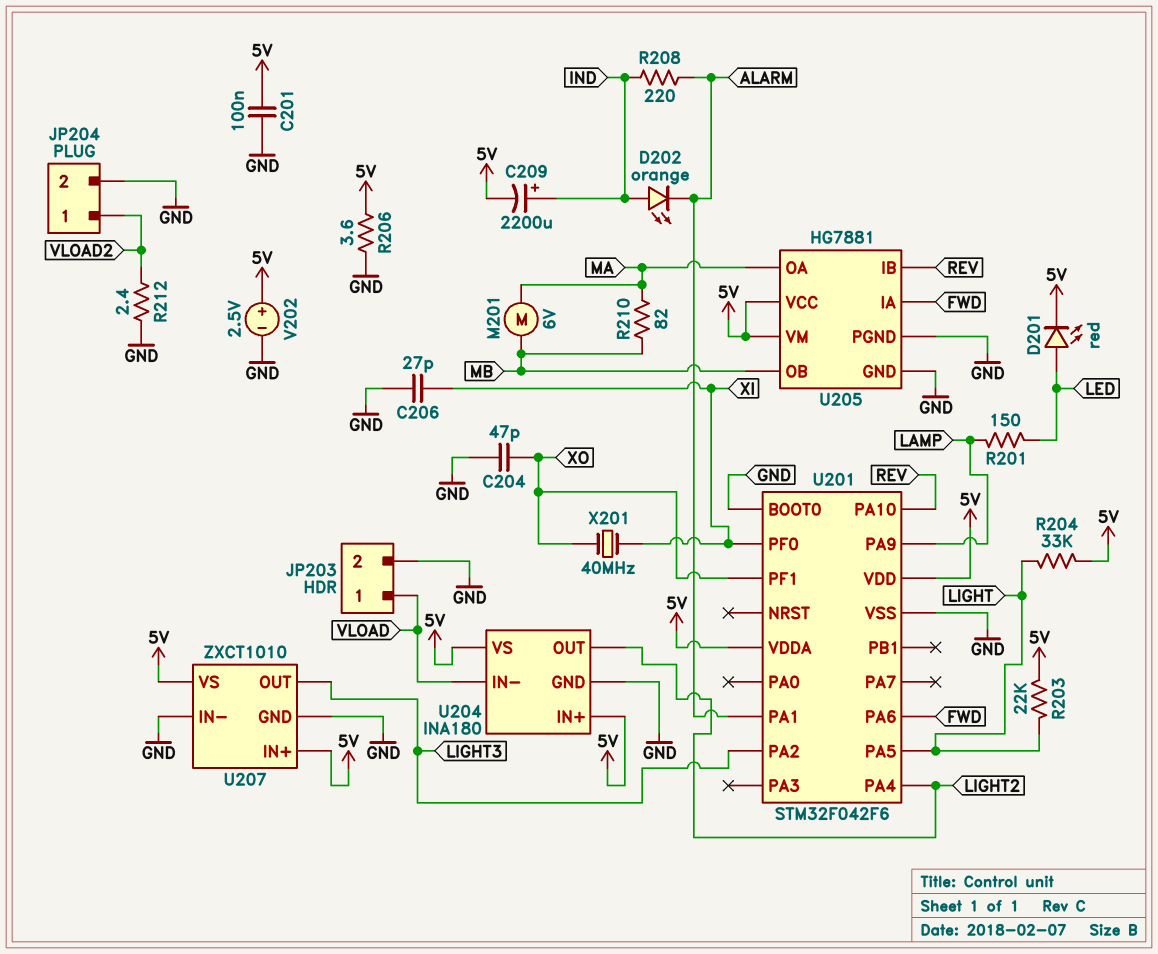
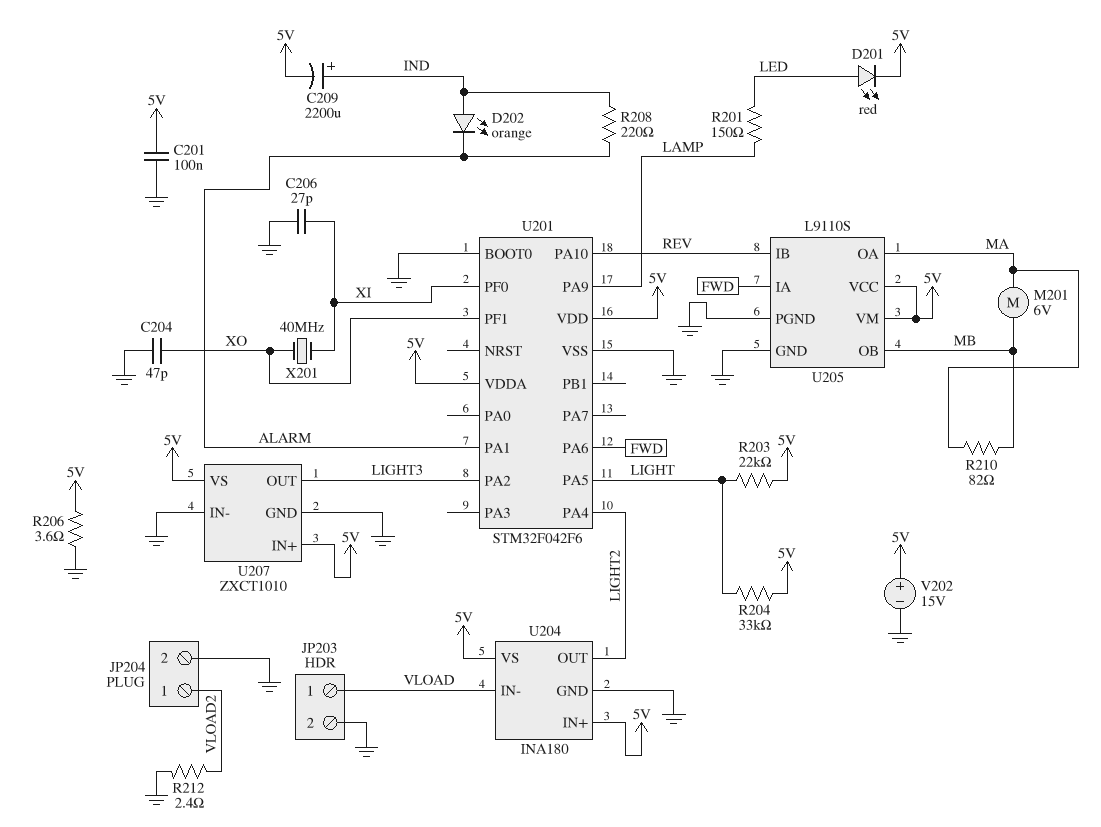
U205: HG7881 -> L9110S
V202: 2.5V (plus 5V, minus GND) -> 15V (plus 5V, minus GND)

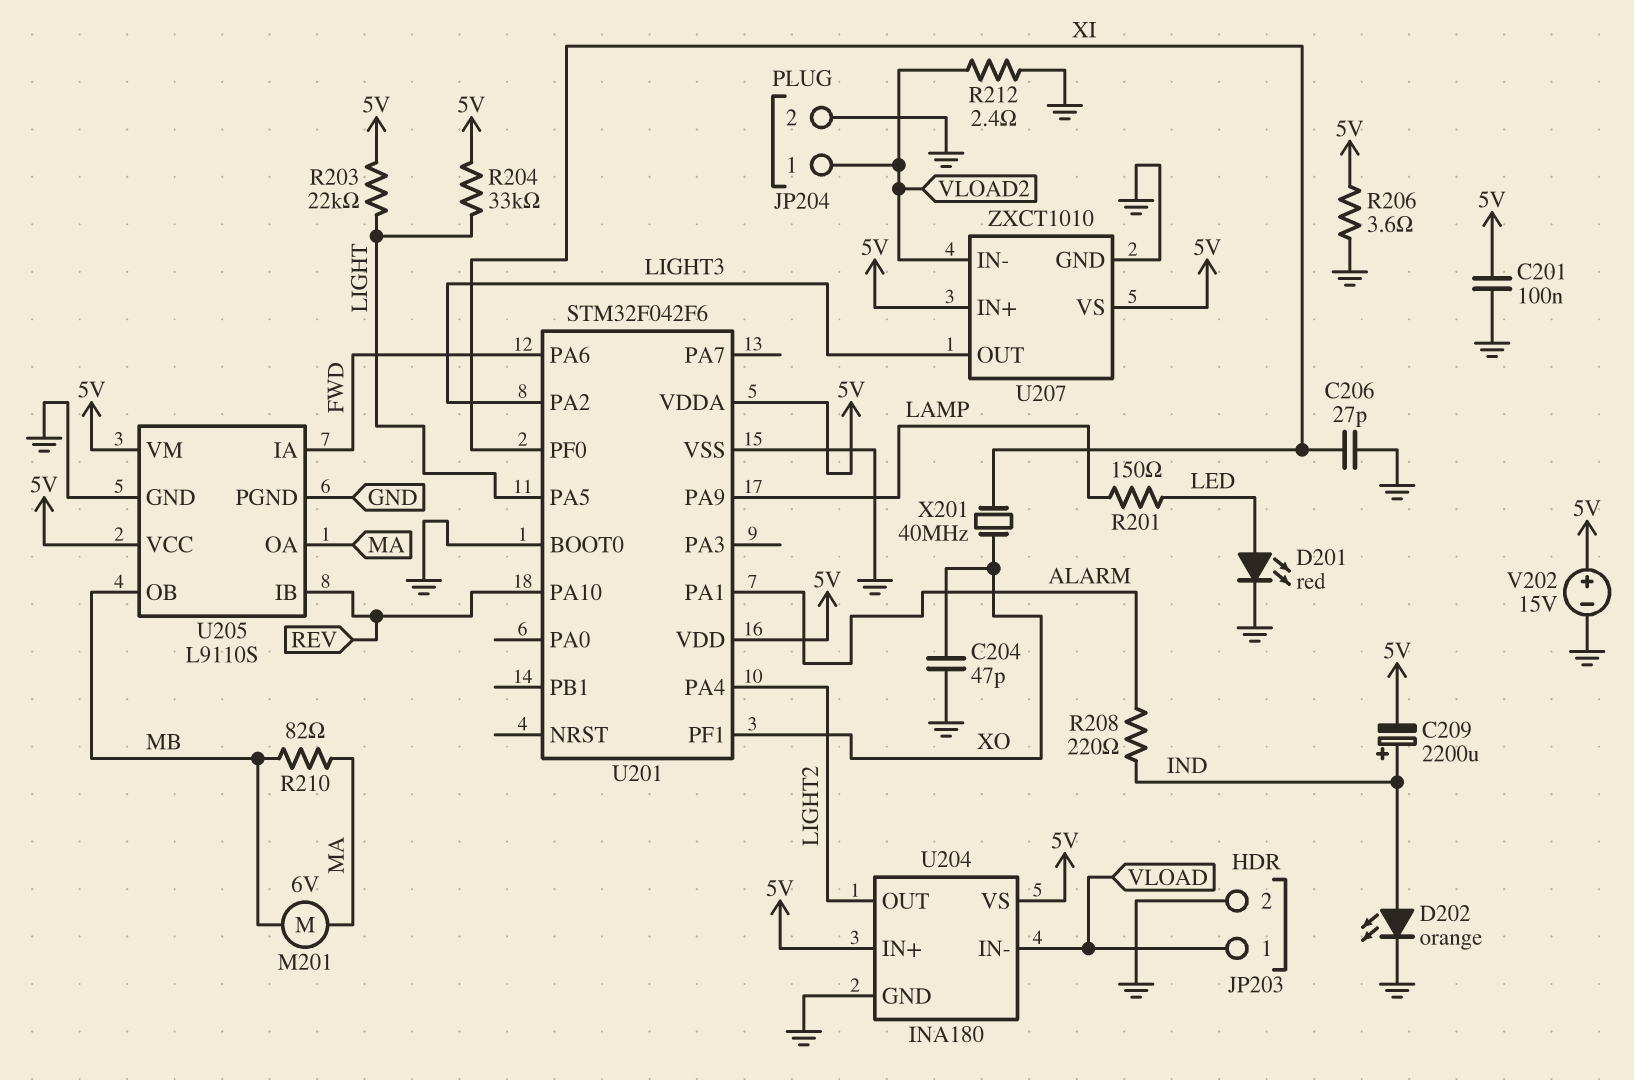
D201: LED red (A LED, K 5V) -> LED red (A LED, K GND)
D202: LED orange (A IND, K ALARM) -> LED orange (A IND, K GND)
U207 pin IN-: GND -> VLOAD2

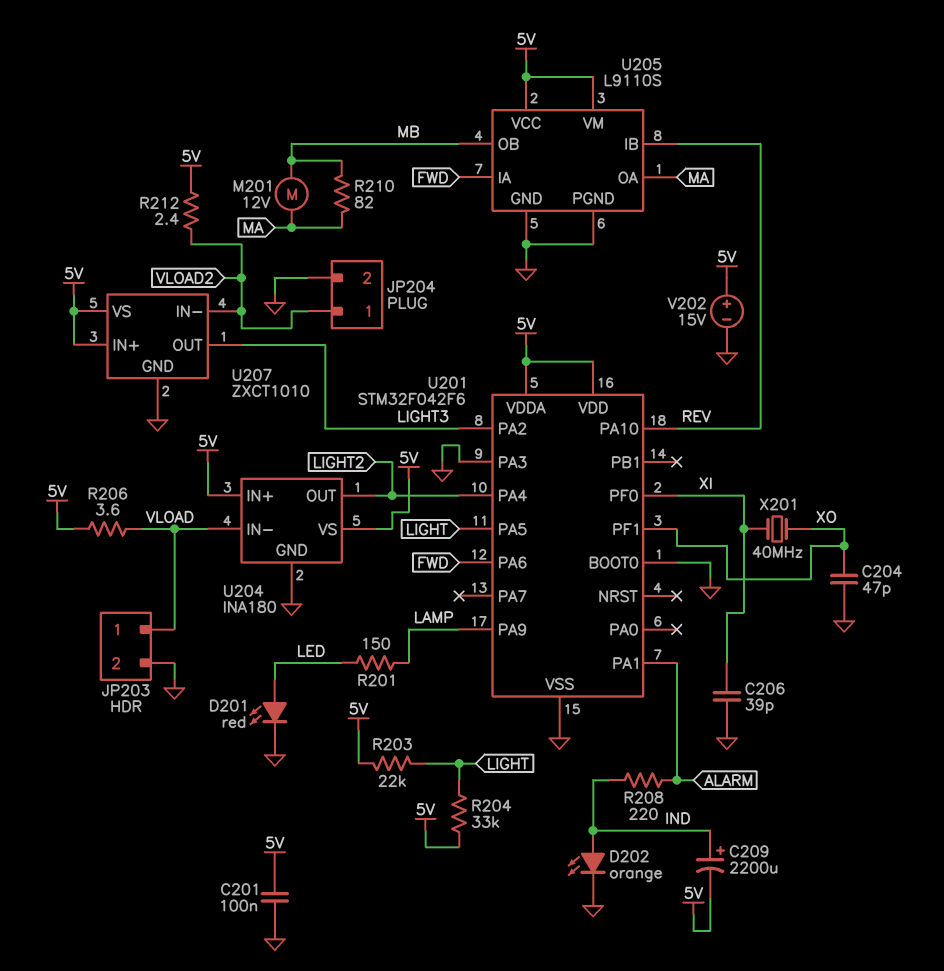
C206: 27pF (GND, XI) -> 39pF (GND, XI)
M201: motor 6V (MA, MB) -> motor 12V (MA, MB)
R206: 3.6 (5V, GND) -> 3.6 (5V, VLOAD)
R212: 2.4 (GND, VLOAD2) -> 2.4 (5V, VLOAD2)
U201 pin PA3: none -> GND

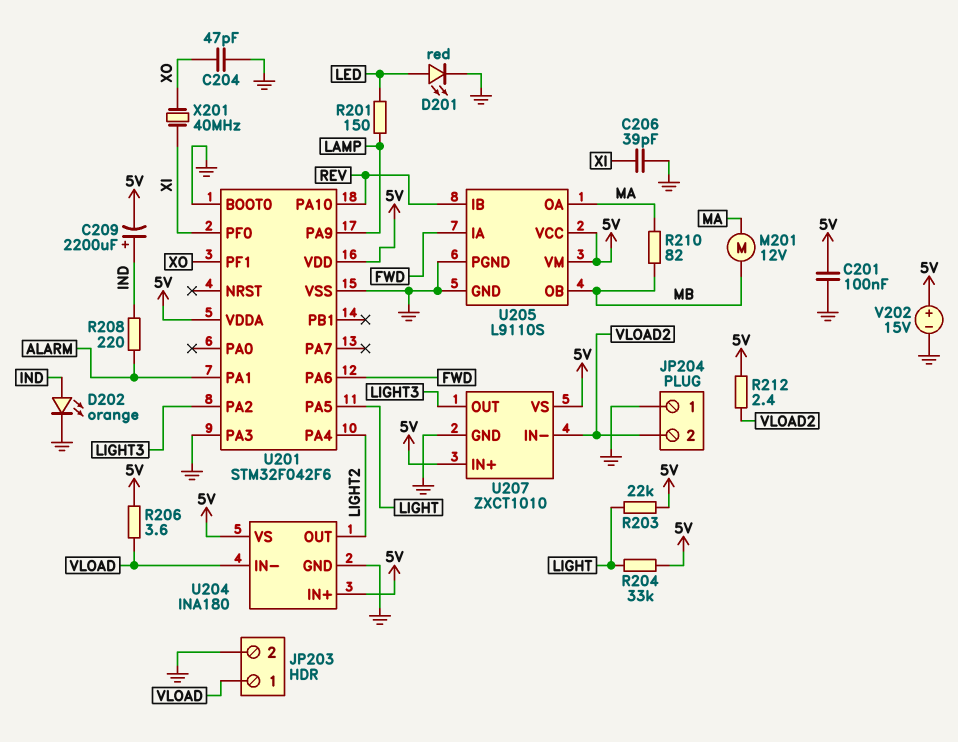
JP204 pin 1: VLOAD2 -> GND
JP204 pin 2: GND -> VLOAD2

